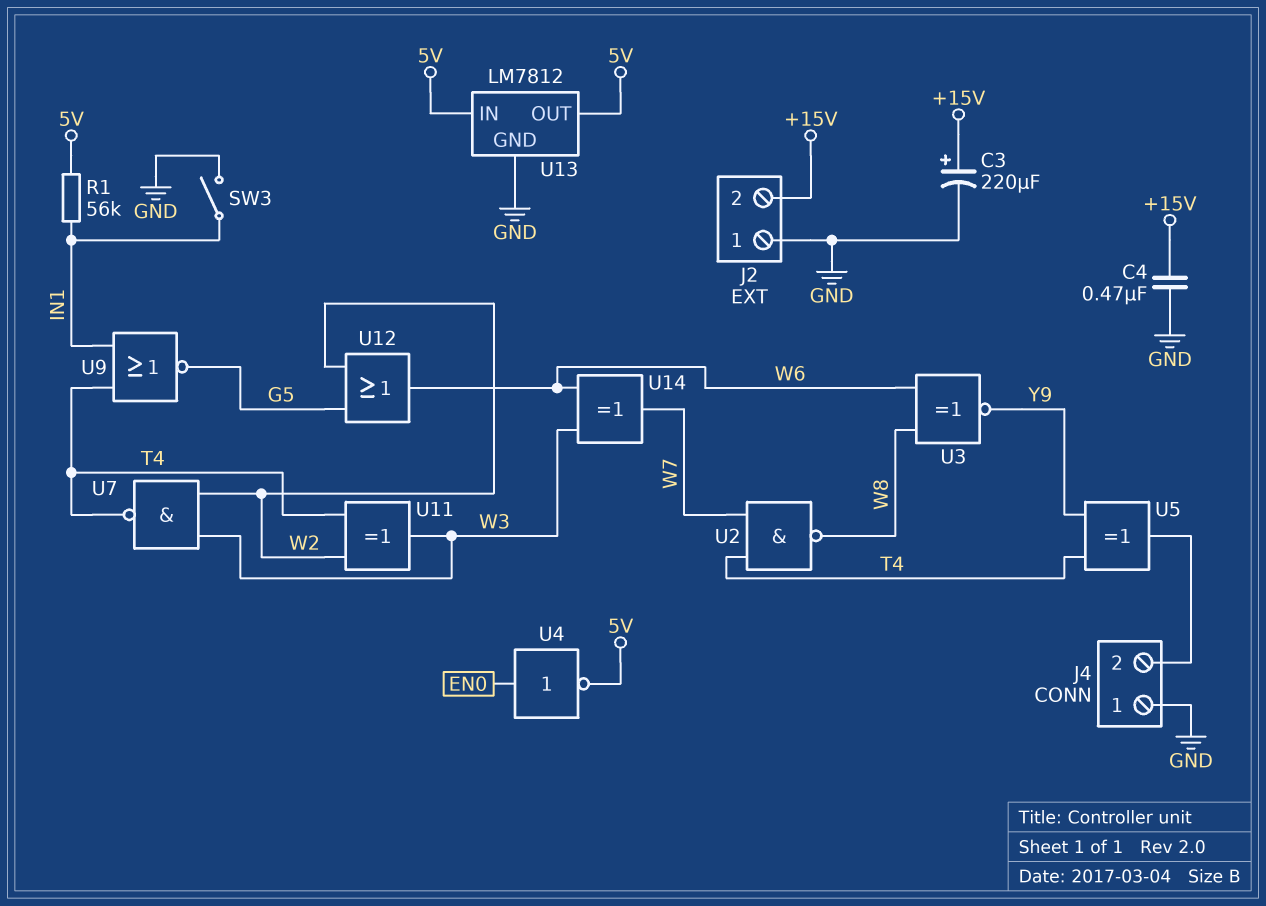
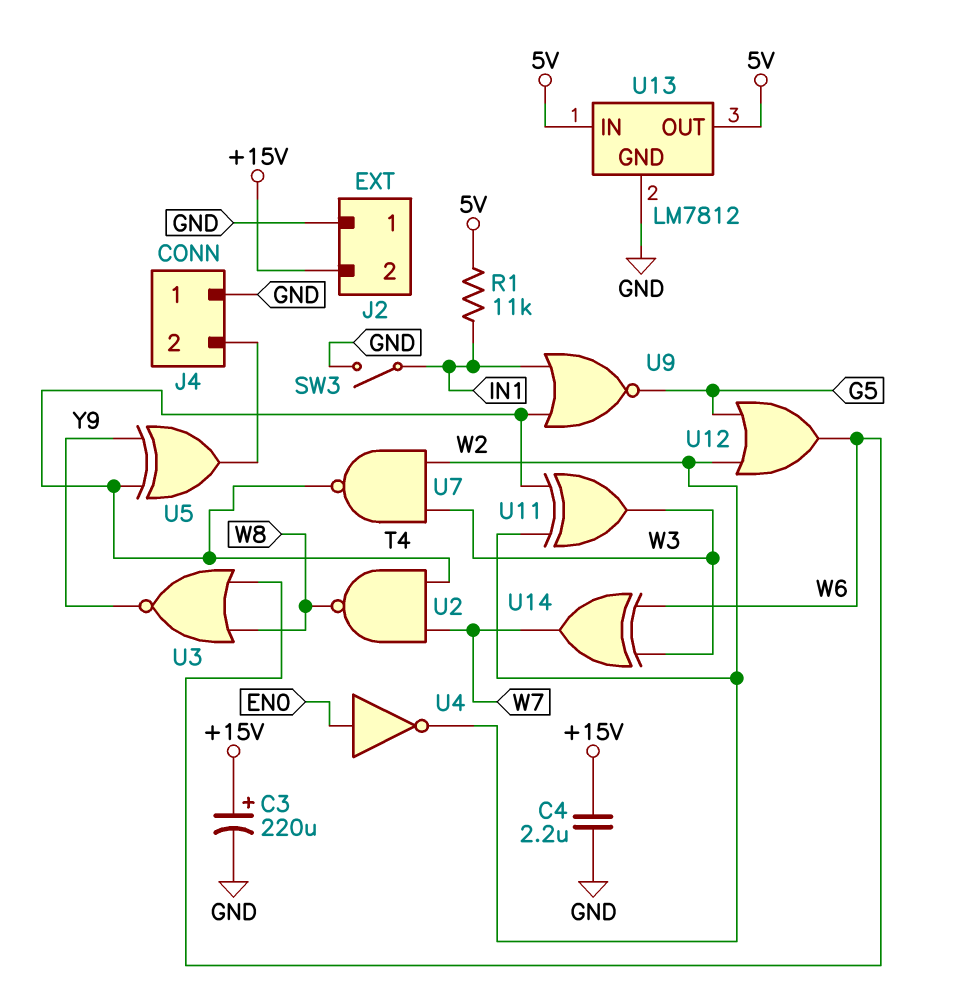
C4: 470nF (+15V, GND) -> 2.2uF (+15V, GND)
R1: 56k (5V, IN1) -> 11k (5V, IN1)
U3: XNOR (in W6, in W8, out Y9) -> NOR (in W6, in W8, out Y9)
U4: NOT (in EN0, out 5V) -> NOT (in EN0, out W2)

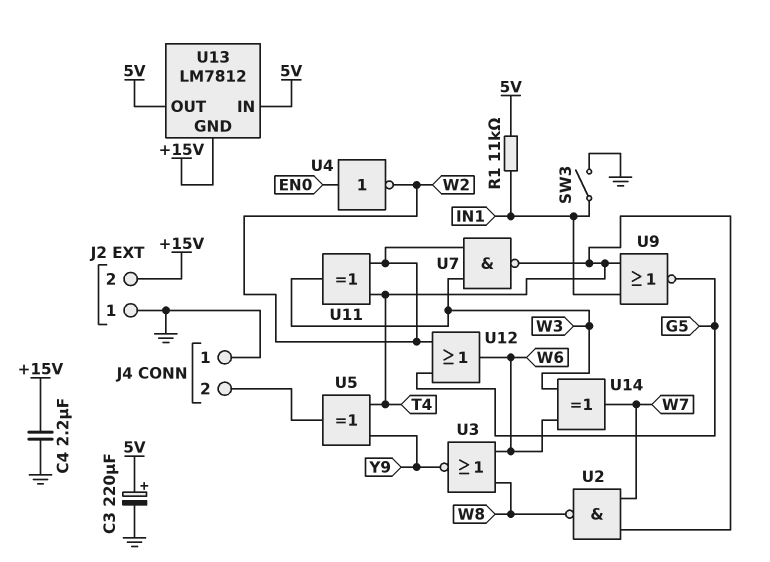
C3: 220uF (plus +15V, minus GND) -> 220uF (plus 5V, minus GND)
U13 pin GND: GND -> +15V

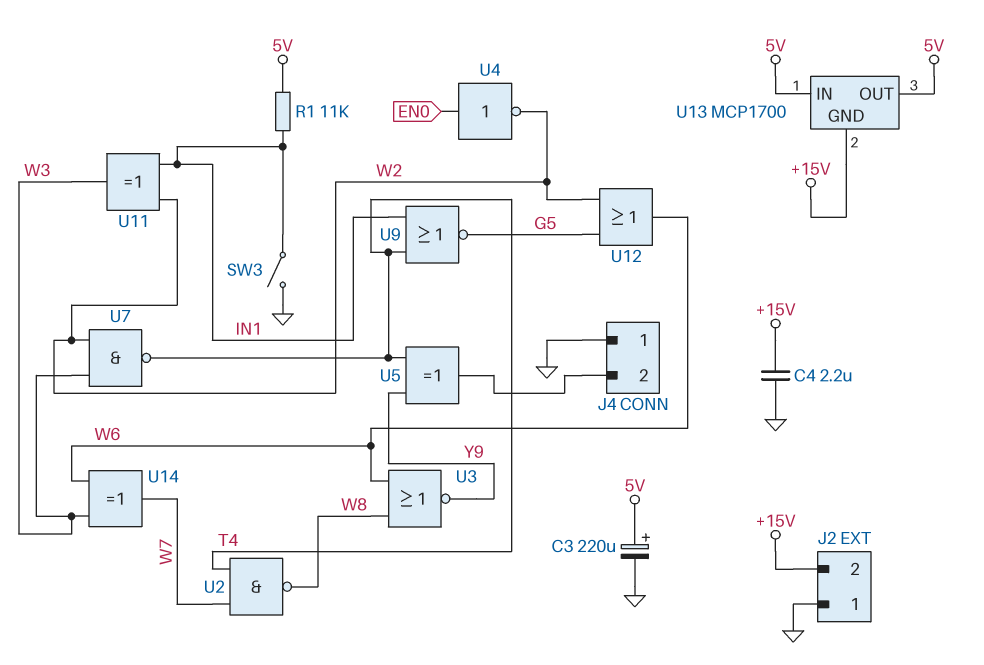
U11: XOR (in T4, in W2, out W3) -> XOR (in IN1, in W2, out W3)
U13: LM7812 -> MCP1700

